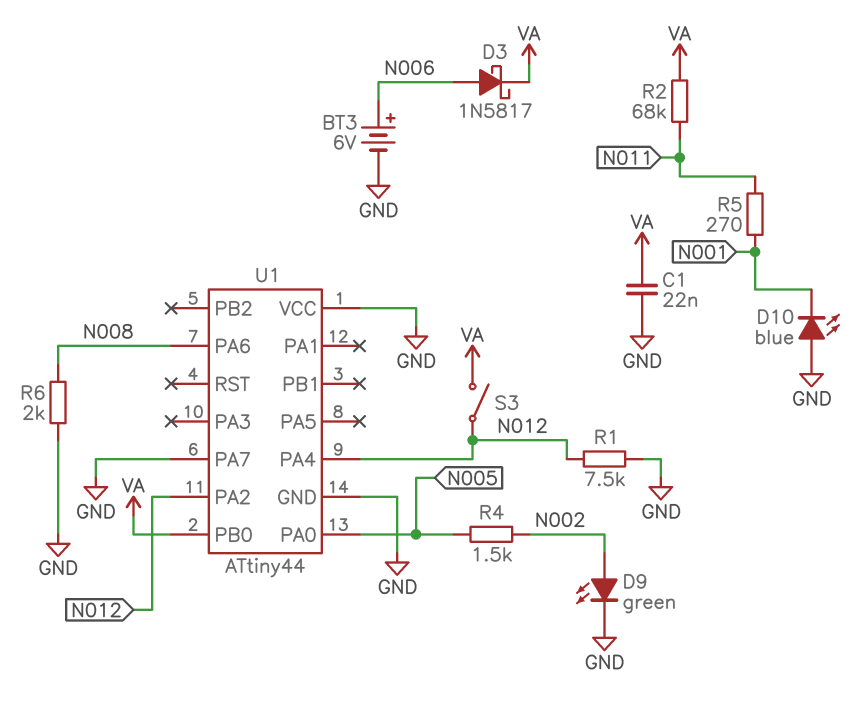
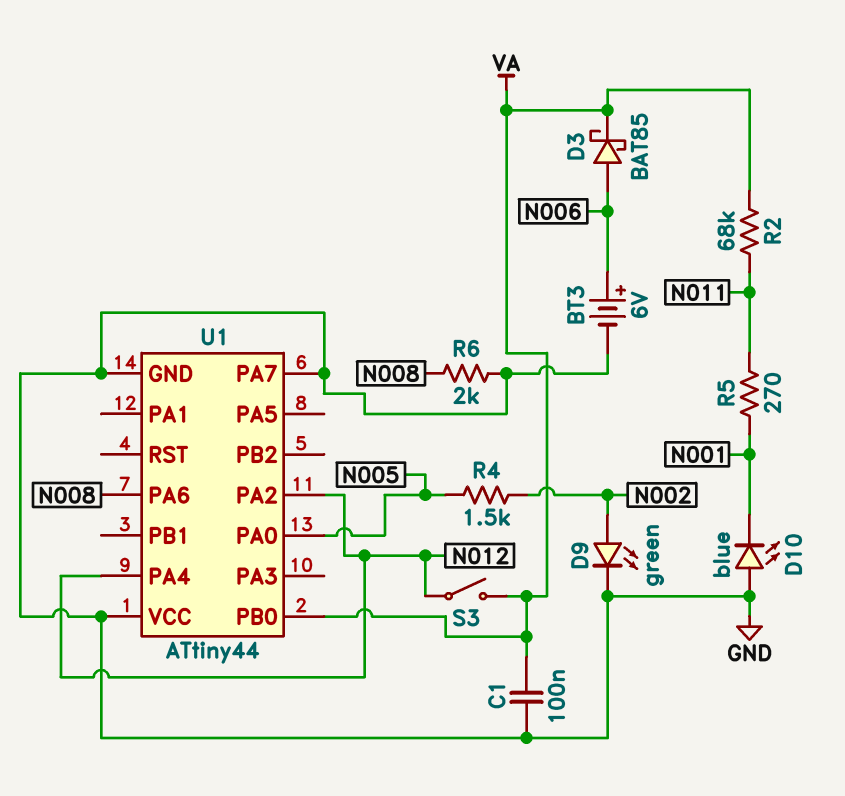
C1: 22nF (GND, VA) -> 100nF (GND, VA)
D3: schottky 1N5817 (A N006, K VA) -> schottky BAT85 (A N006, K VA)
R1: 7.5k (GND, N012) -> none

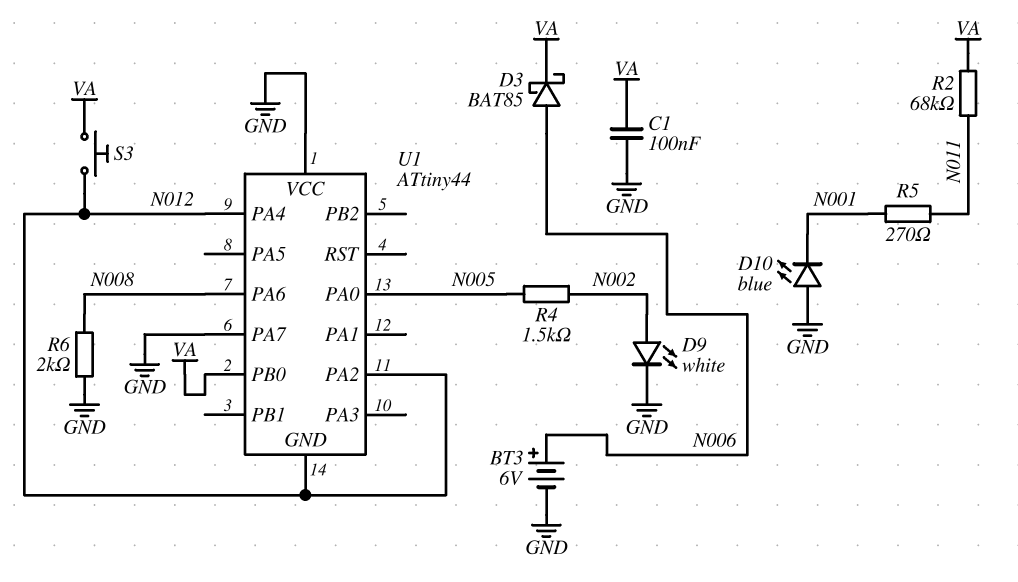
D9: LED green (A N002, K GND) -> LED white (A N002, K GND)
S3: switch (N012, VA) -> button (N012, VA)
U1 pin GND: GND -> N012

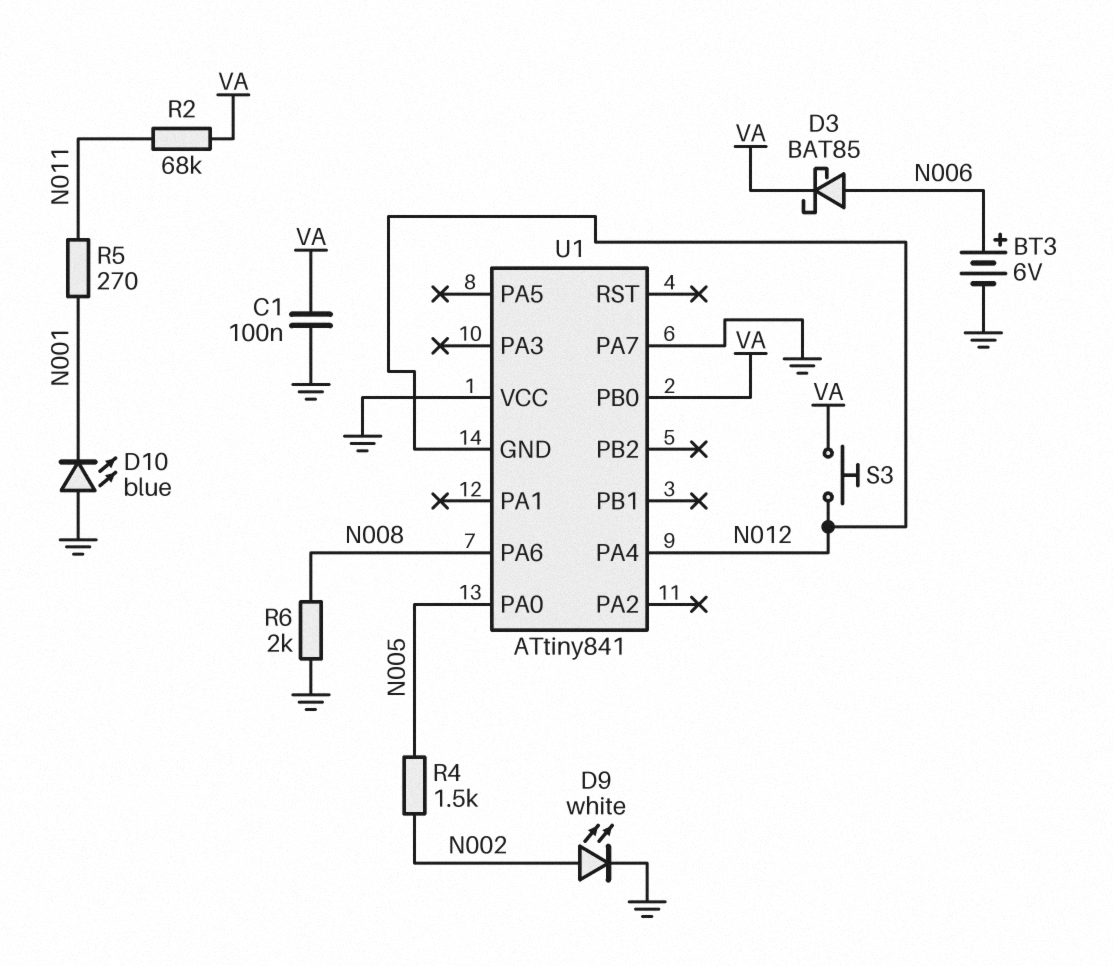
U1: ATtiny44 -> ATtiny841
U1 pin PA2: N012 -> none

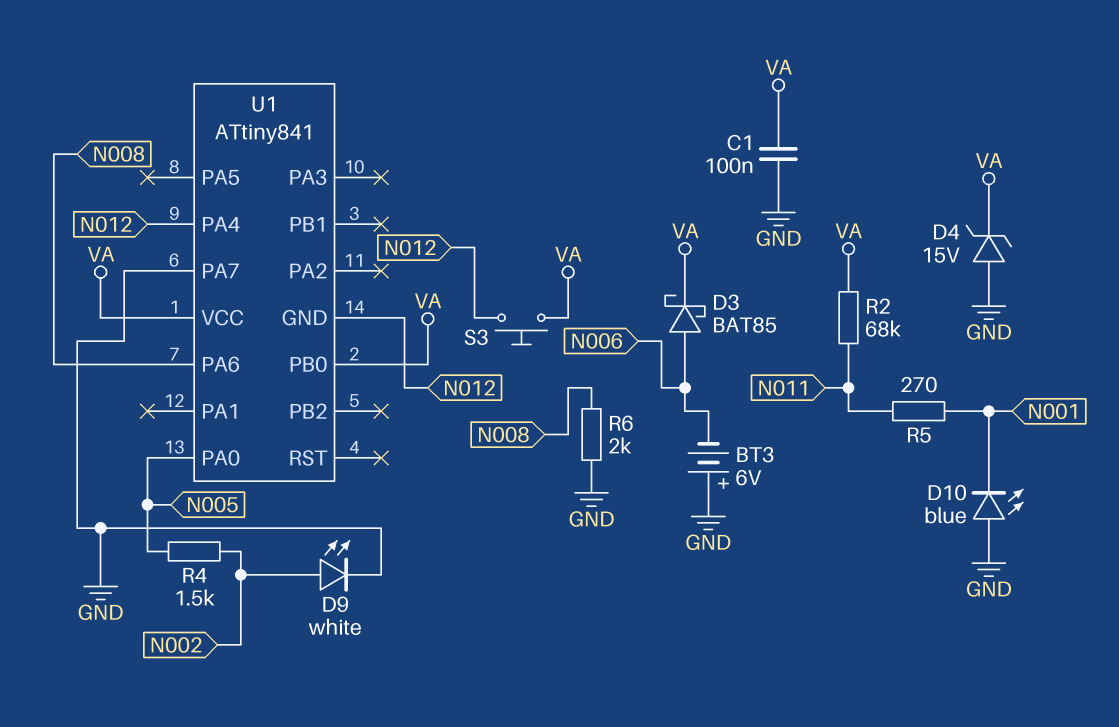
BT3: 6V (plus N006, minus GND) -> 6V (plus GND, minus N006)
D4: none -> zener 15V (A GND, K VA)
U1 pin VCC: GND -> VA

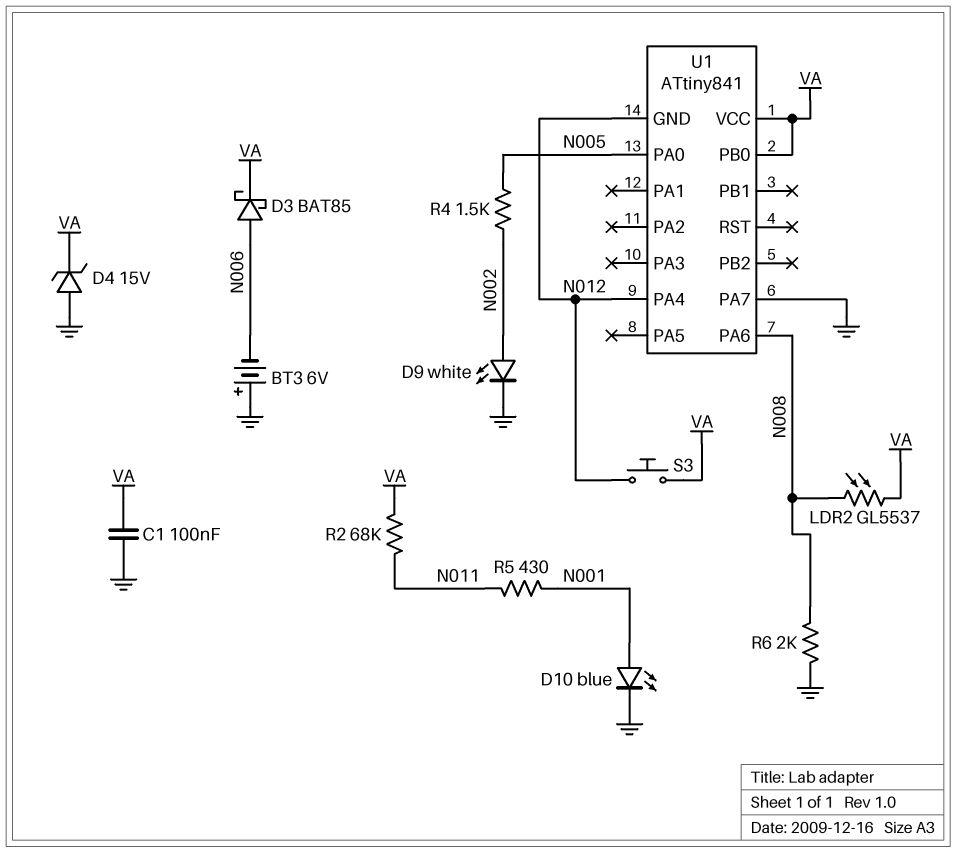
D10: LED blue (A GND, K N001) -> LED blue (A N001, K GND)
LDR2: none -> GL5537 (N008, VA)
R5: 270 (N001, N011) -> 430 (N001, N011)

